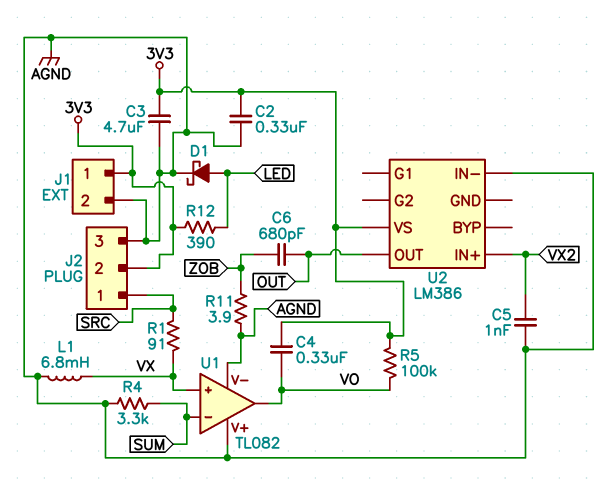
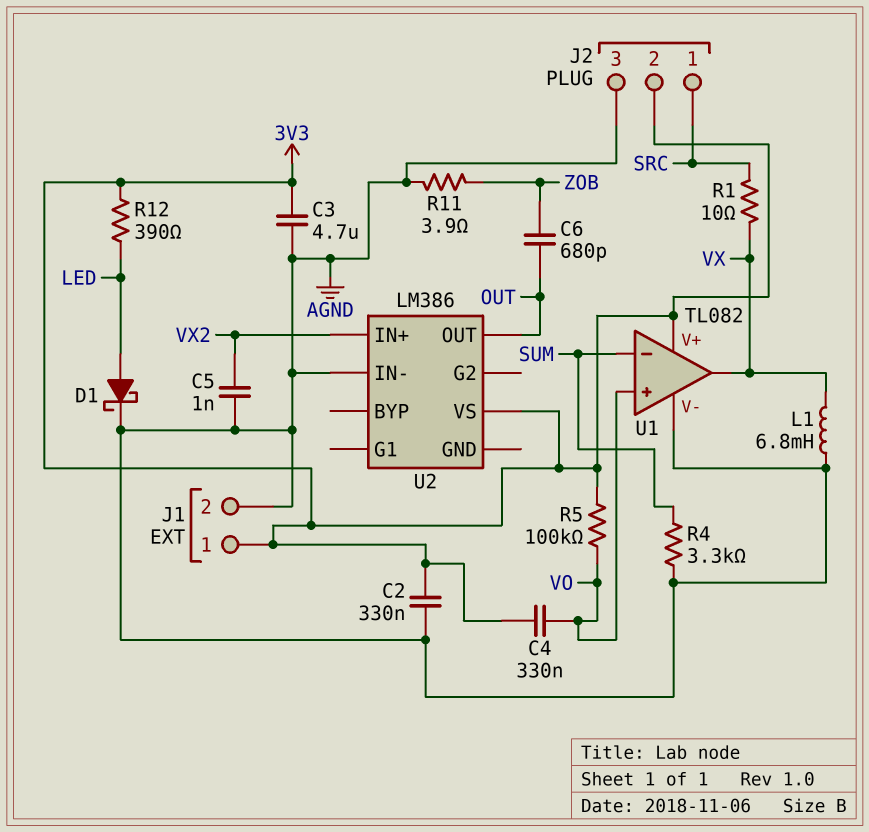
R1: 91 (SRC, VX) -> 10 (SRC, VX)
U1 pin V+: AGND -> 3V3
U1 pin in+: VX -> VO
U1 pin out: VO -> VX

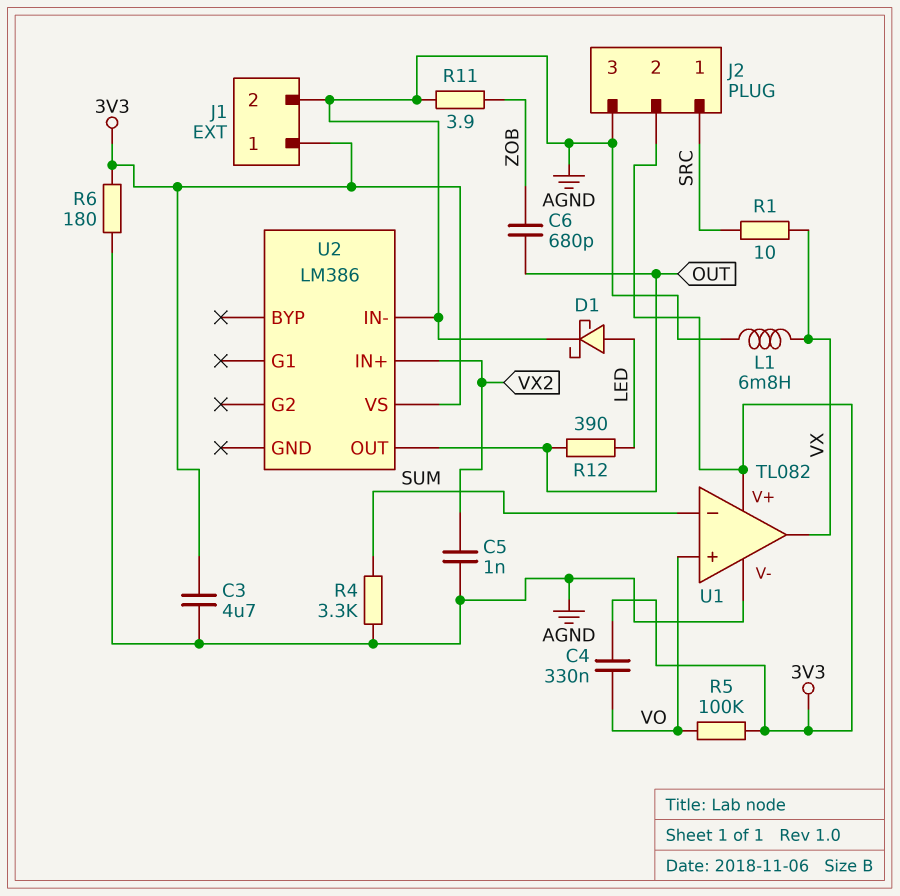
C2: 330nF (3V3, AGND) -> none
R6: none -> 180 (3V3, AGND)
R12: 390 (3V3, LED) -> 390 (LED, OUT)

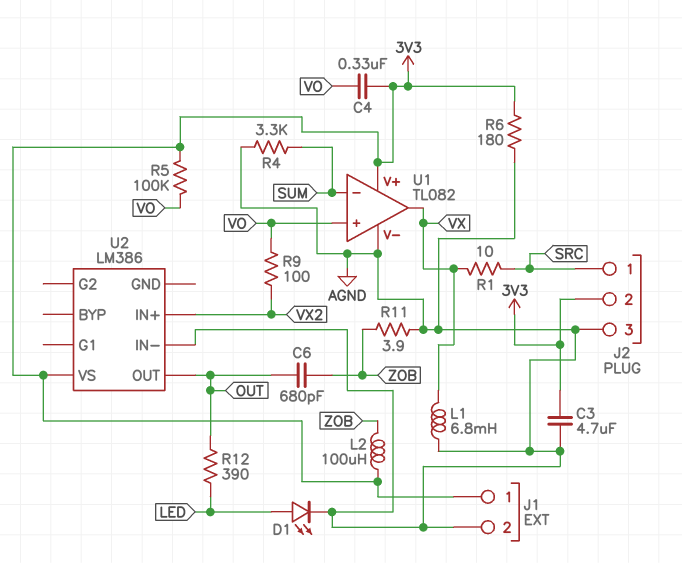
C5: 1nF (AGND, VX2) -> none
D1: schottky (A LED, K AGND) -> LED (A LED, K AGND)
L2: none -> 100uH (3V3, ZOB)
R9: none -> 100 (VO, VX2)

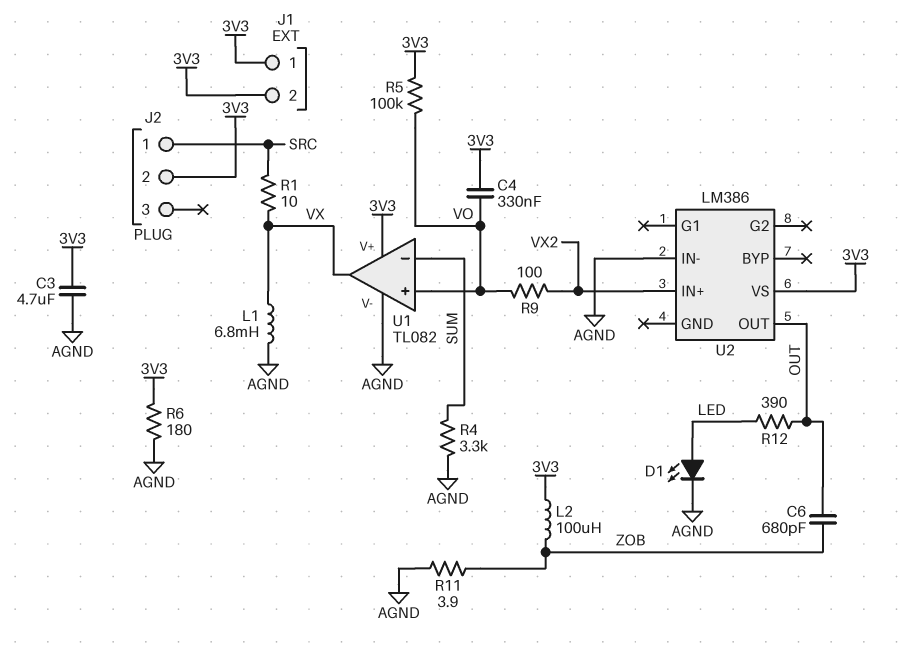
J1 pin 2: AGND -> 3V3
J2 pin 3: AGND -> none

